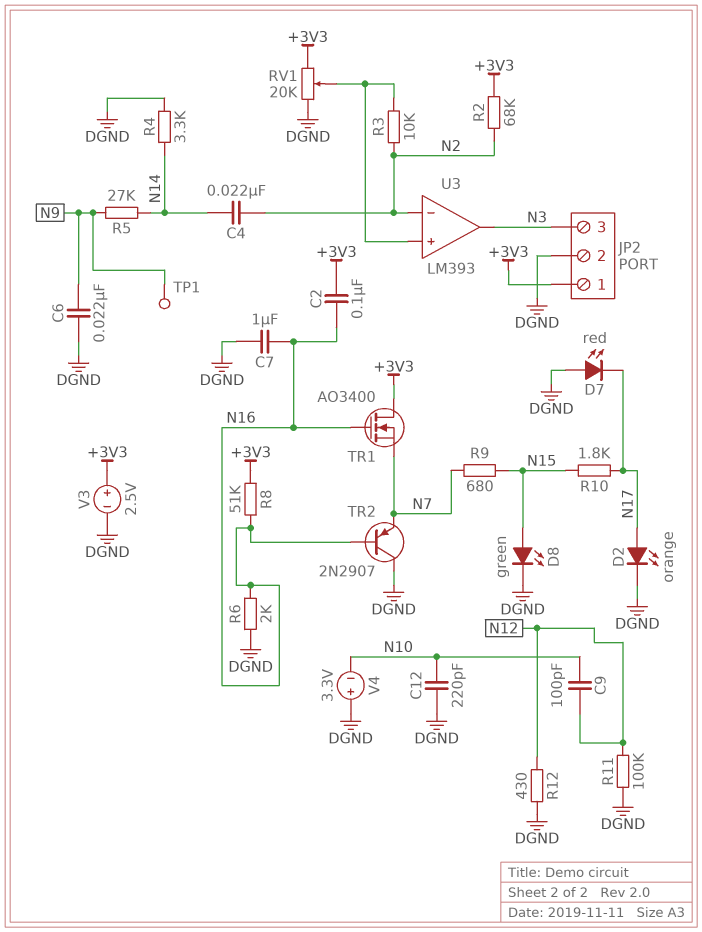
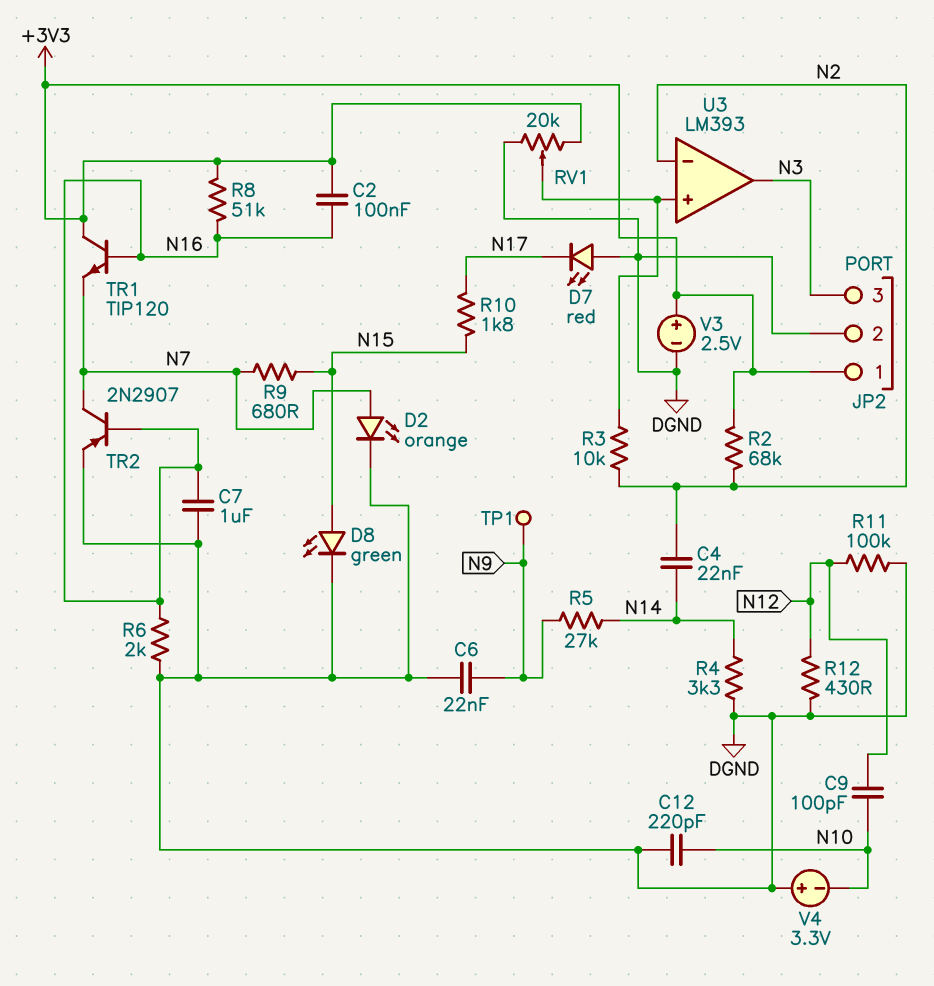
D2: LED orange (A N17, K DGND) -> LED orange (A N7, K DGND)
TR1: NMOS AO3400 (G N16, D +3V3, S N7) -> NPN TIP120 (B N16, C +3V3, E N7)
TR2: PNP 2N2907 (B N16, C DGND, E N7) -> PNP 2N2907 (B N16, C N7, E DGND)

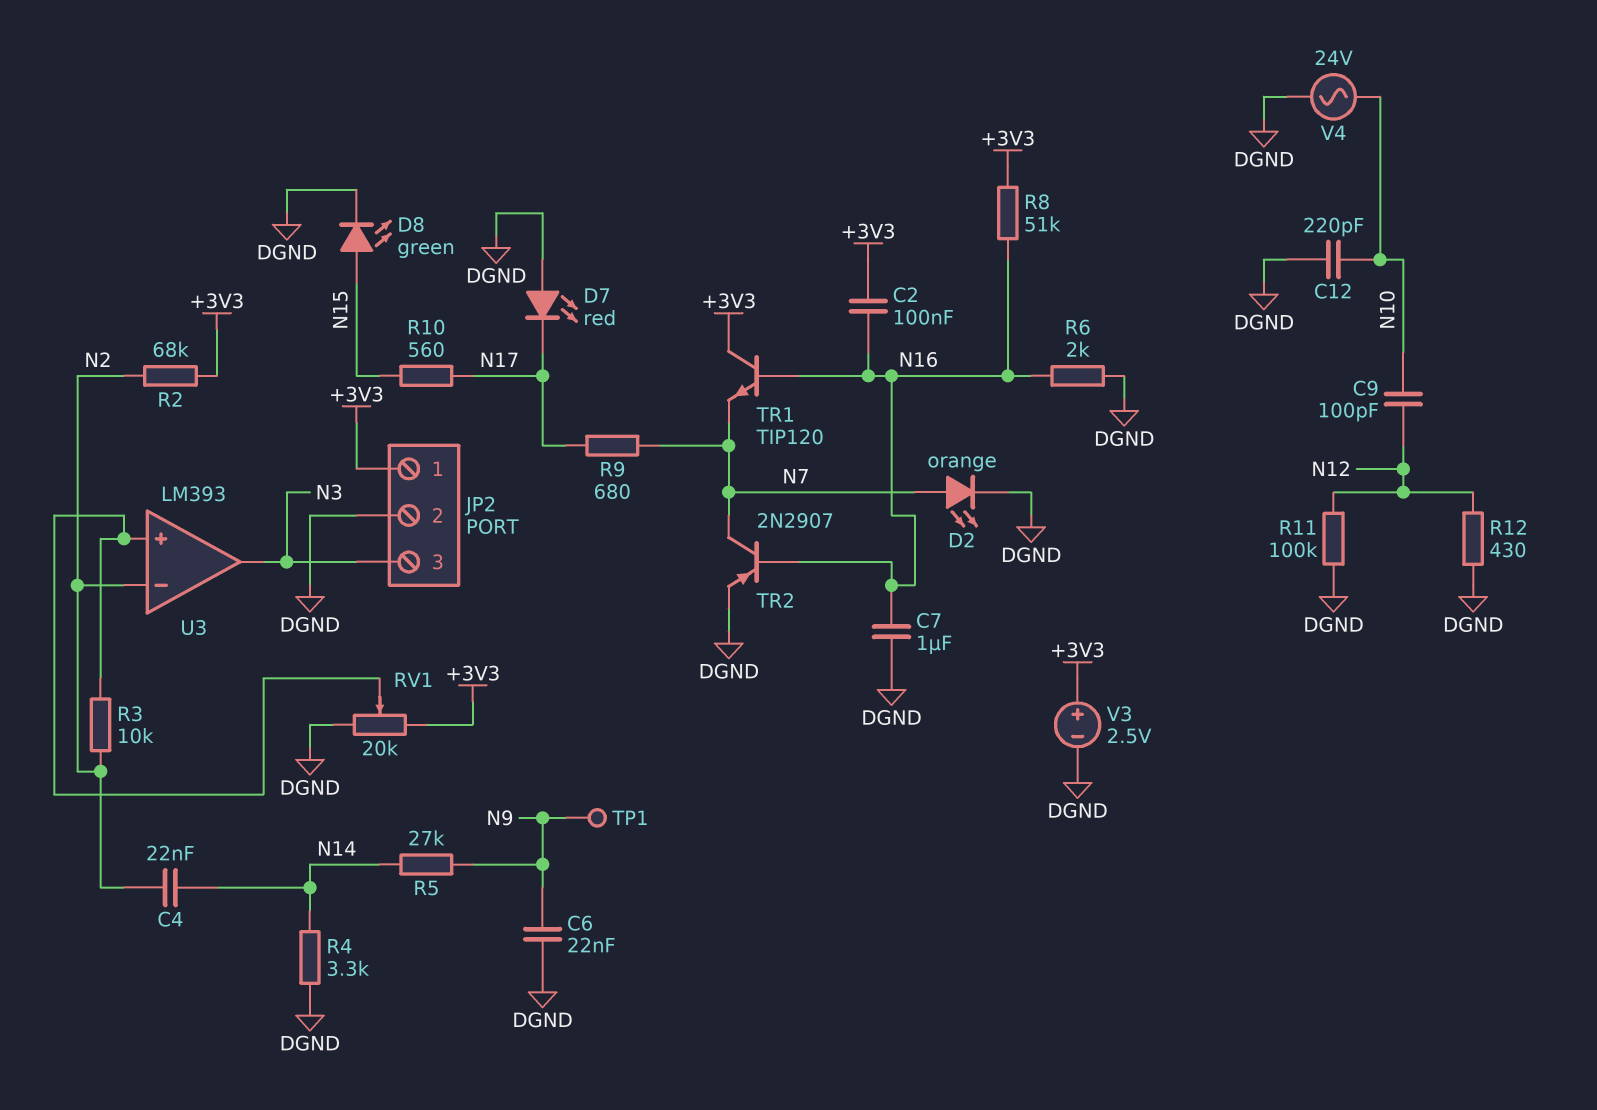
R9: 680 (N7, N15) -> 680 (N7, N17)
R10: 1.8k (N15, N17) -> 560 (N15, N17)
V4: 3.3V (plus DGND, minus N10) -> AC 24V (DGND, N10)

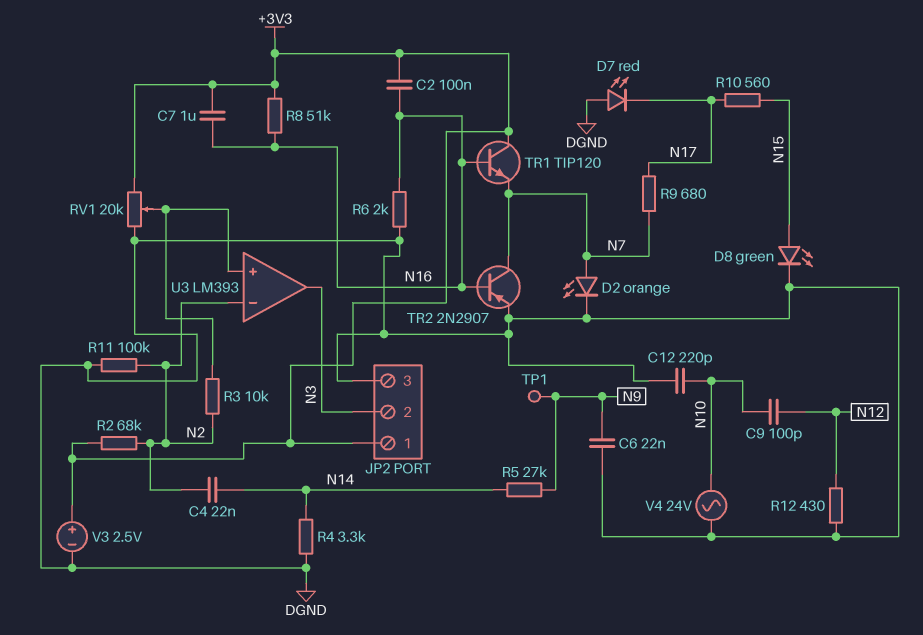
C7: 1uF (DGND, N16) -> 1uF (+3V3, N16)
JP2 pin 2: DGND -> N3
JP2 pin 3: N3 -> DGND
R11: 100k (DGND, N12) -> 100k (DGND, N2)

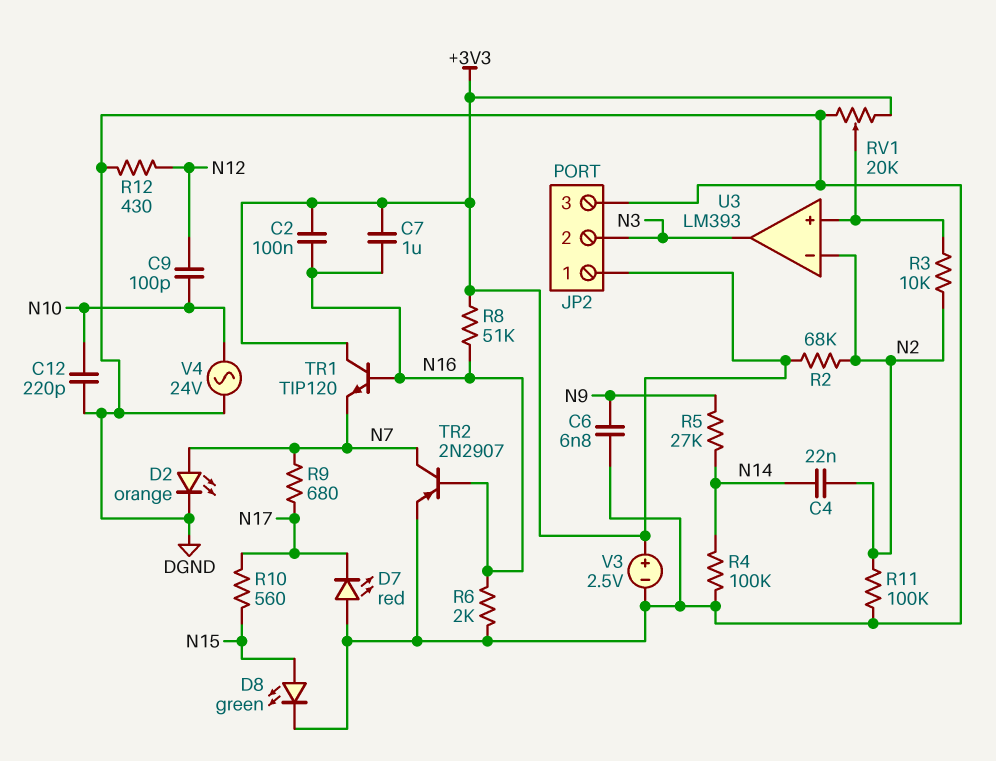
C6: 22nF (DGND, N9) -> 6.8nF (DGND, N9)
R4: 3.3k (DGND, N14) -> 100k (DGND, N14)
TP1: test point (N9) -> none

